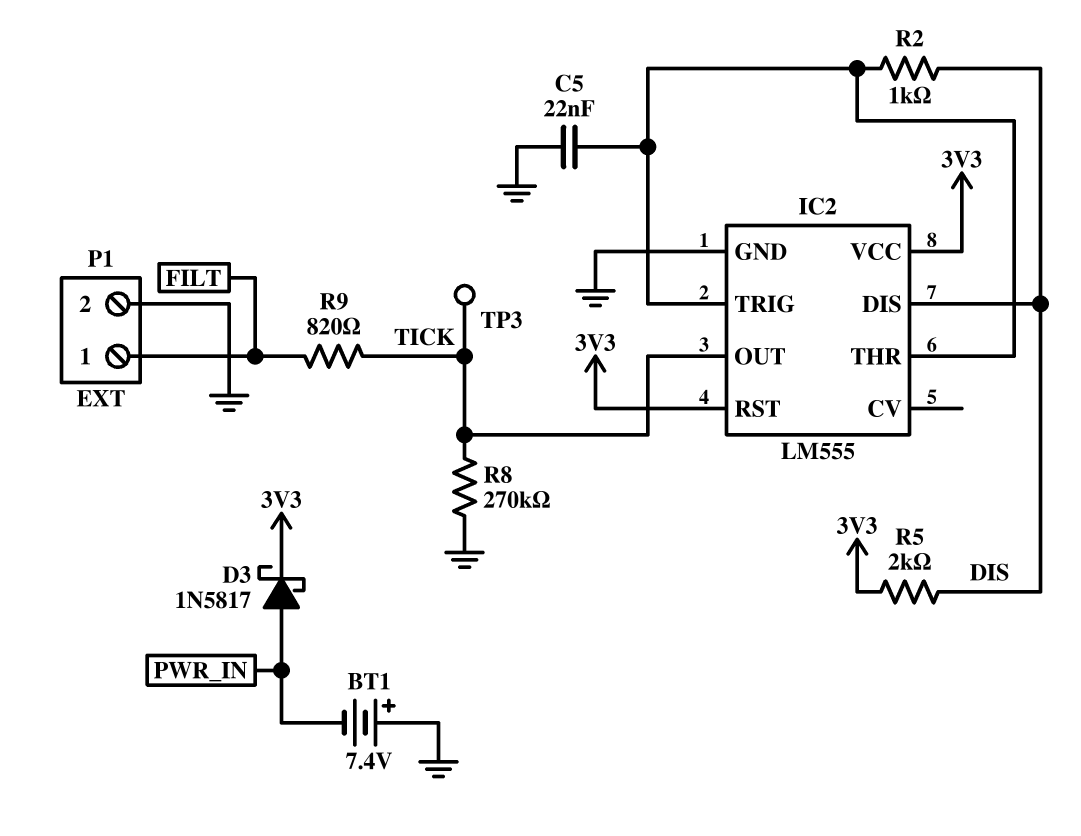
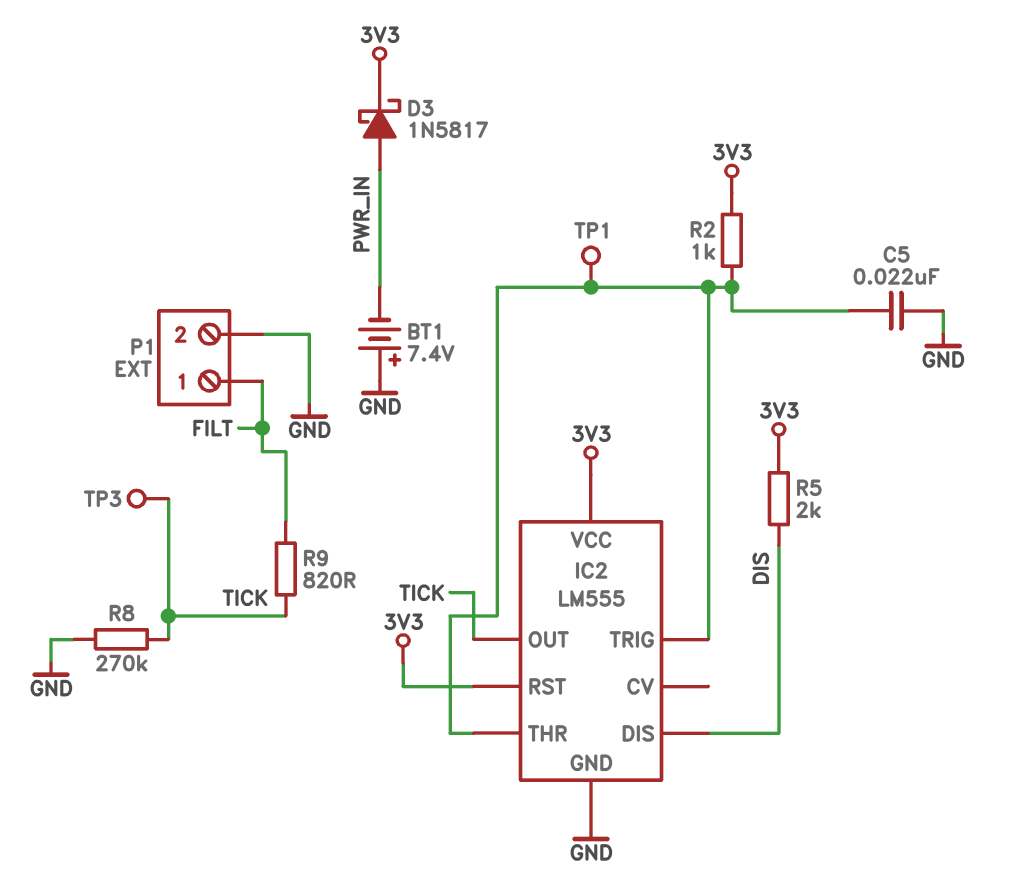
R2: 1k (DIS, IC2/THR) -> 1k (3V3, IC2/THR)
TP1: none -> test point (IC2/THR)

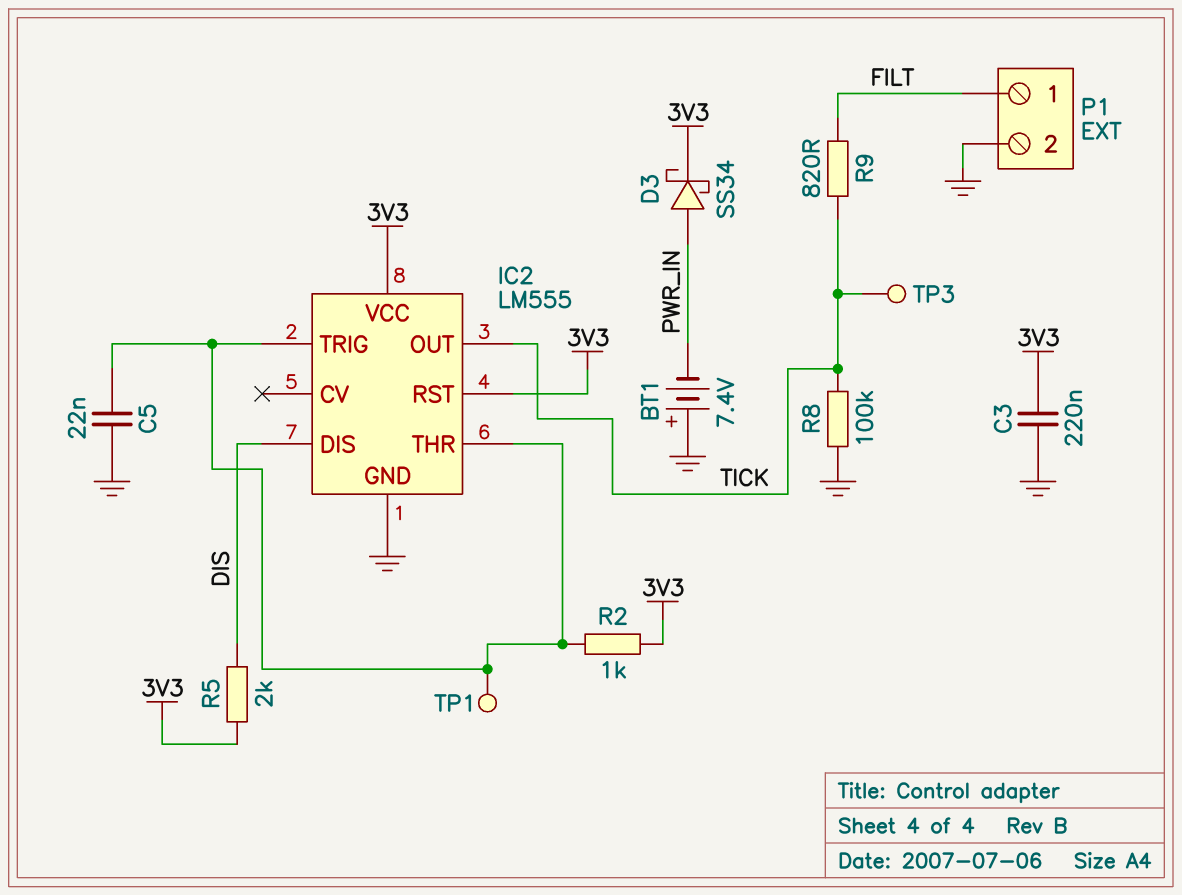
C3: none -> 220nF (3V3, GND)
D3: schottky 1N5817 (A PWR_IN, K 3V3) -> schottky SS34 (A PWR_IN, K 3V3)
R8: 270k (GND, TICK) -> 100k (GND, TICK)

